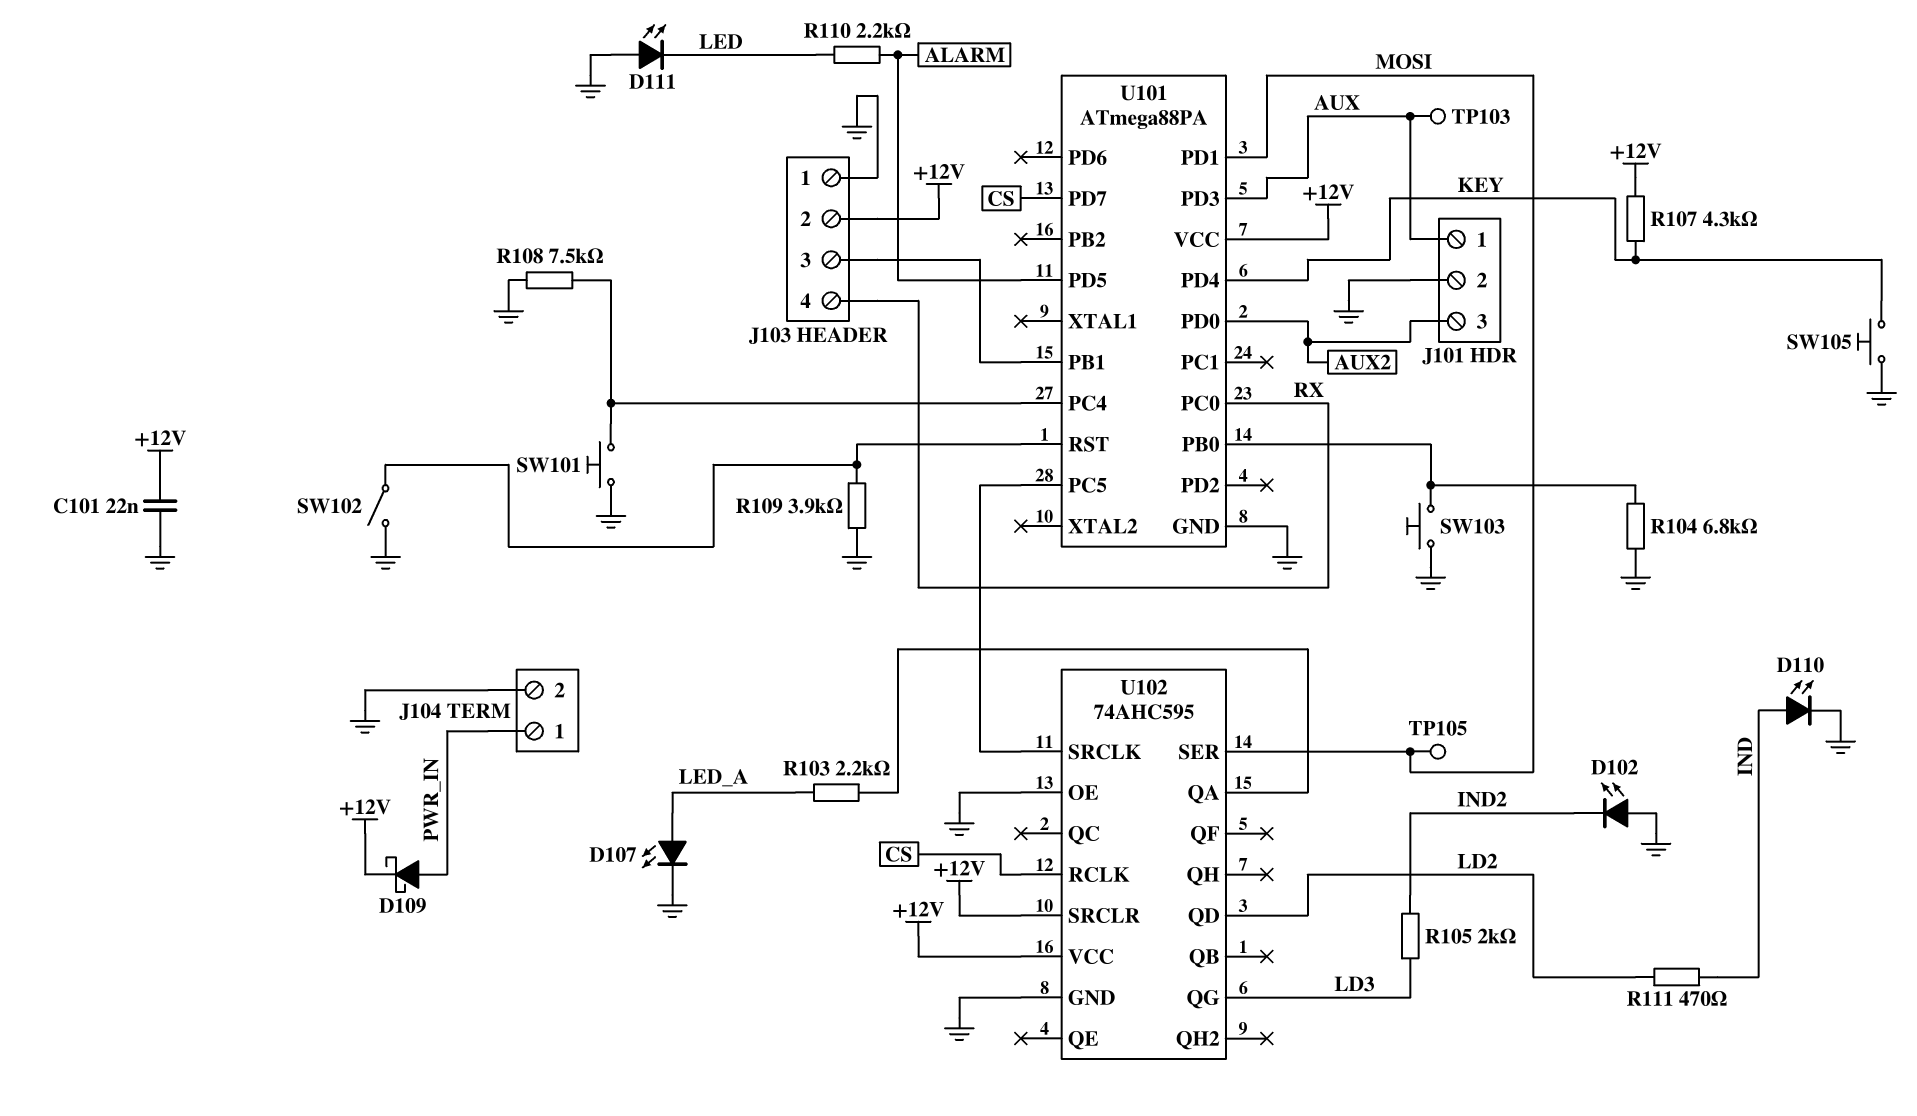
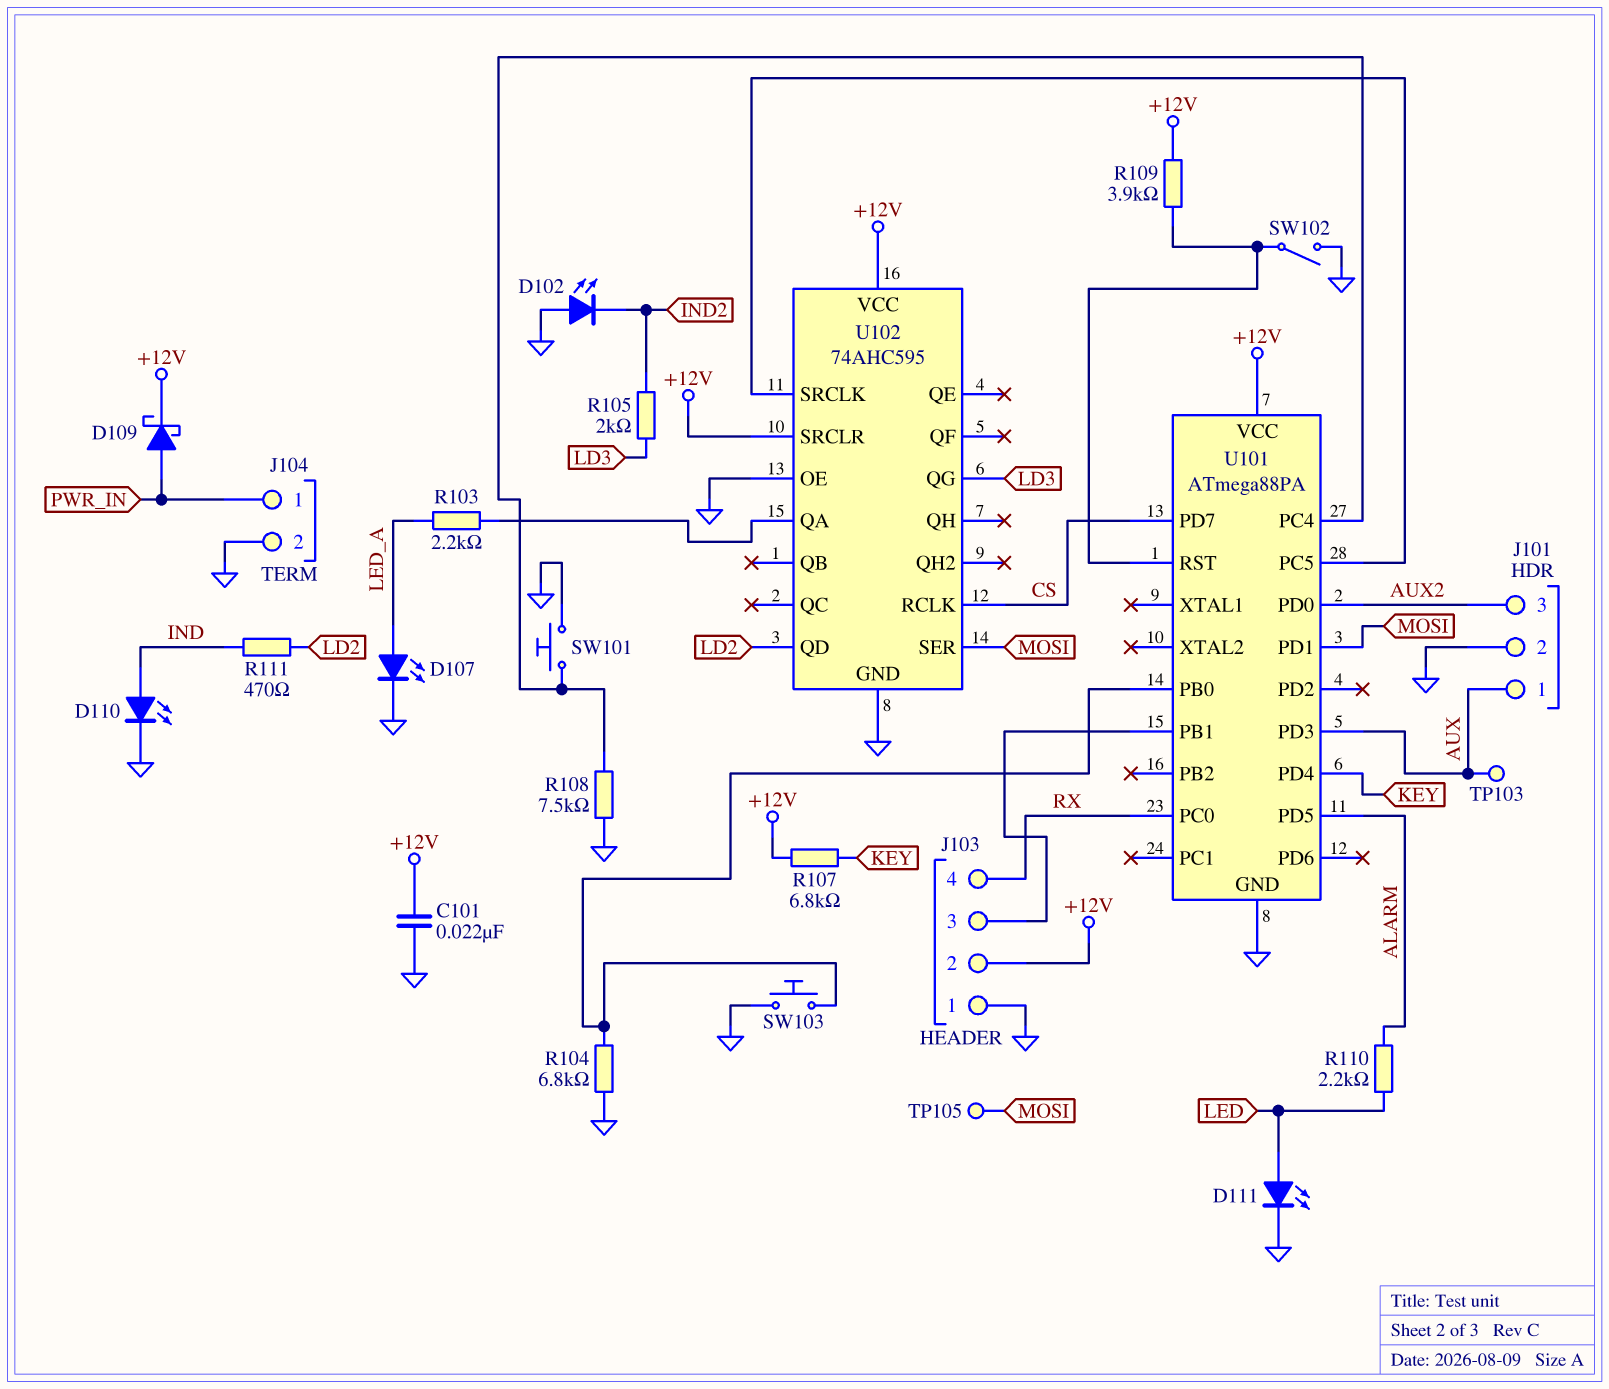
D111: LED (A GND, K LED) -> LED (A LED, K GND)
R107: 4.3k (+12V, KEY) -> 6.8k (+12V, KEY)
R109: 3.9k (GND, U101/RST) -> 3.9k (+12V, U101/RST)
SW105: button (GND, KEY) -> none

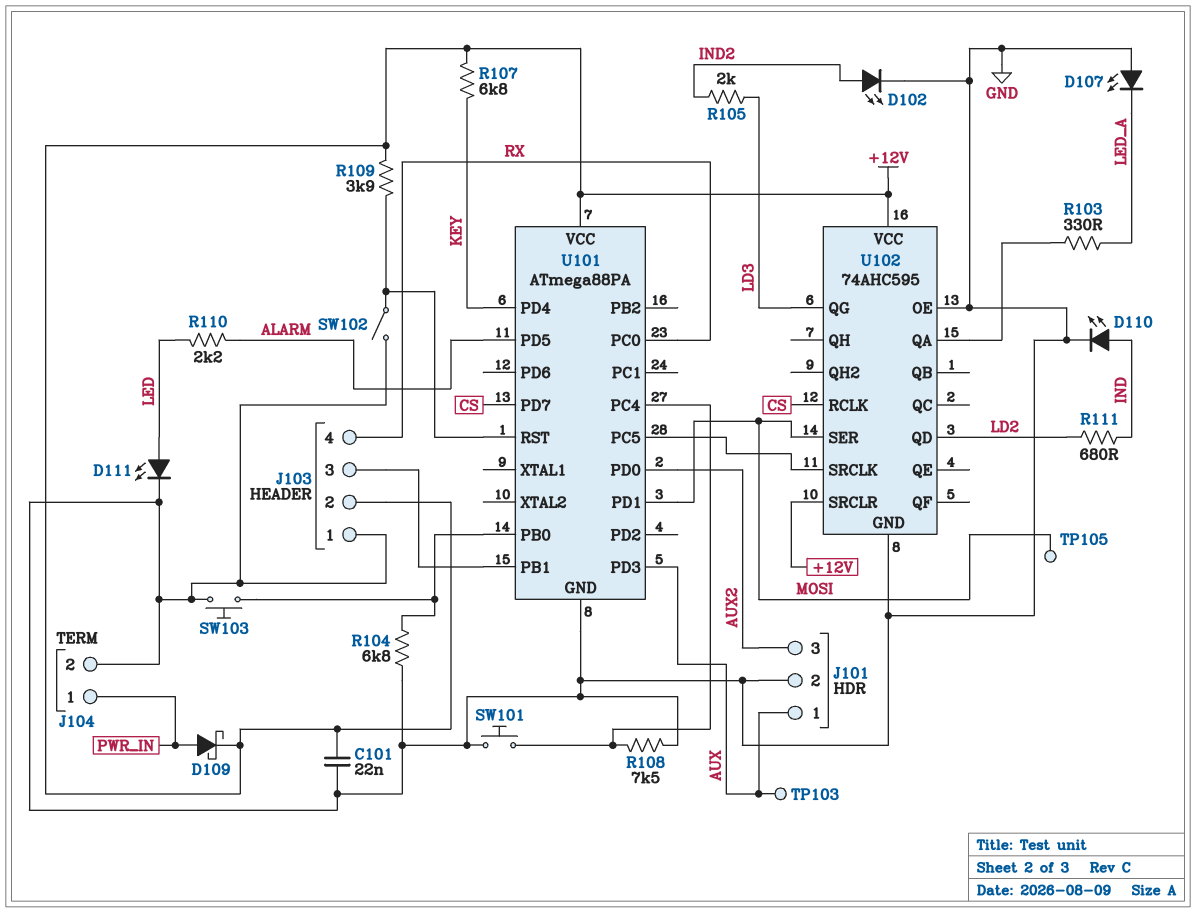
D102: LED (A GND, K IND2) -> LED (A IND2, K GND)
D107: LED (A LED_A, K GND) -> LED (A GND, K LED_A)
R103: 2.2k (LED_A, U102/QA) -> 330 (LED_A, U102/QA)
R111: 470 (IND, LD2) -> 680 (IND, LD2)

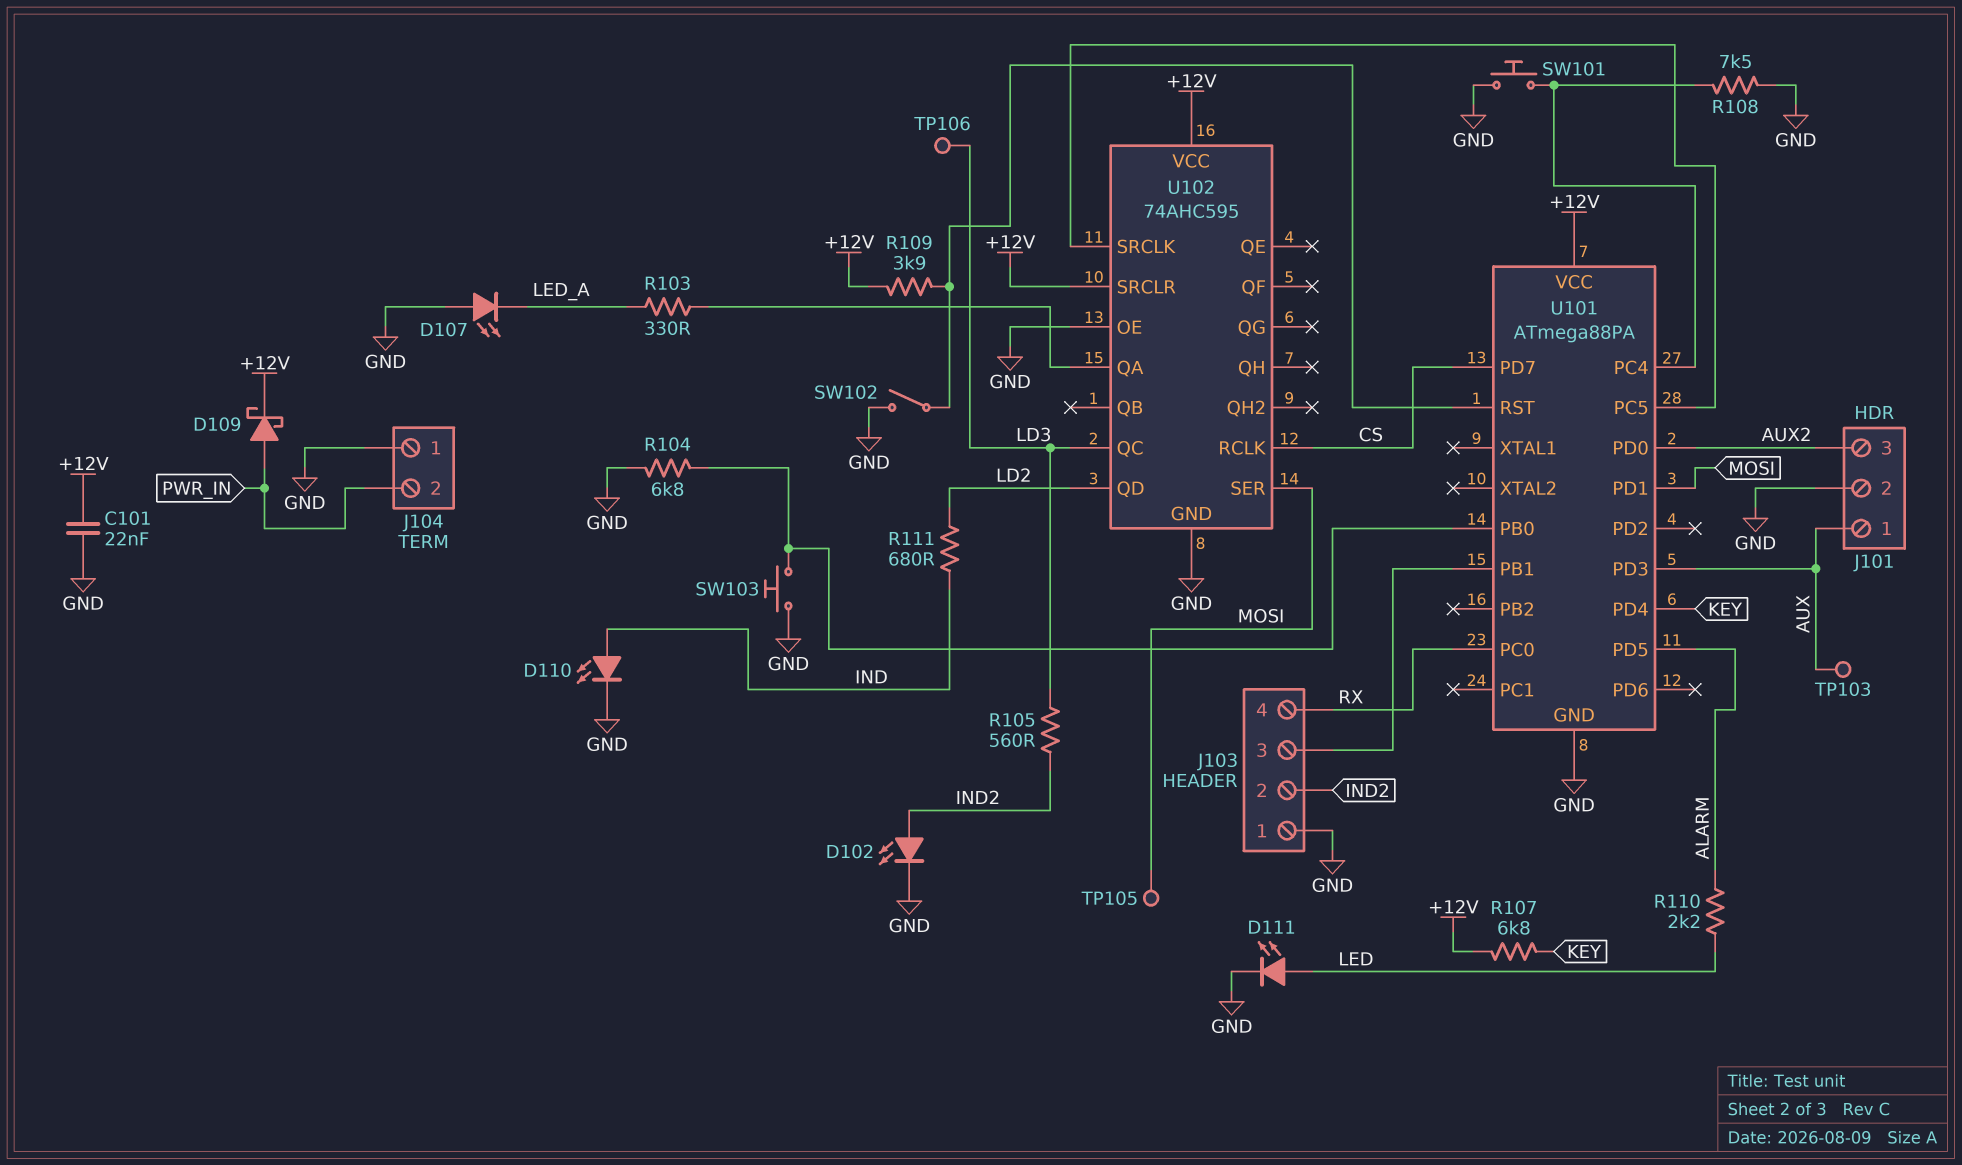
J103 pin 2: +12V -> IND2
J104 pin 1: PWR_IN -> GND
J104 pin 2: GND -> PWR_IN
R105: 2k (IND2, LD3) -> 560 (IND2, LD3)
TP106: none -> test point (LD3)
U102 pin QC: none -> LD3
U102 pin QG: LD3 -> none

